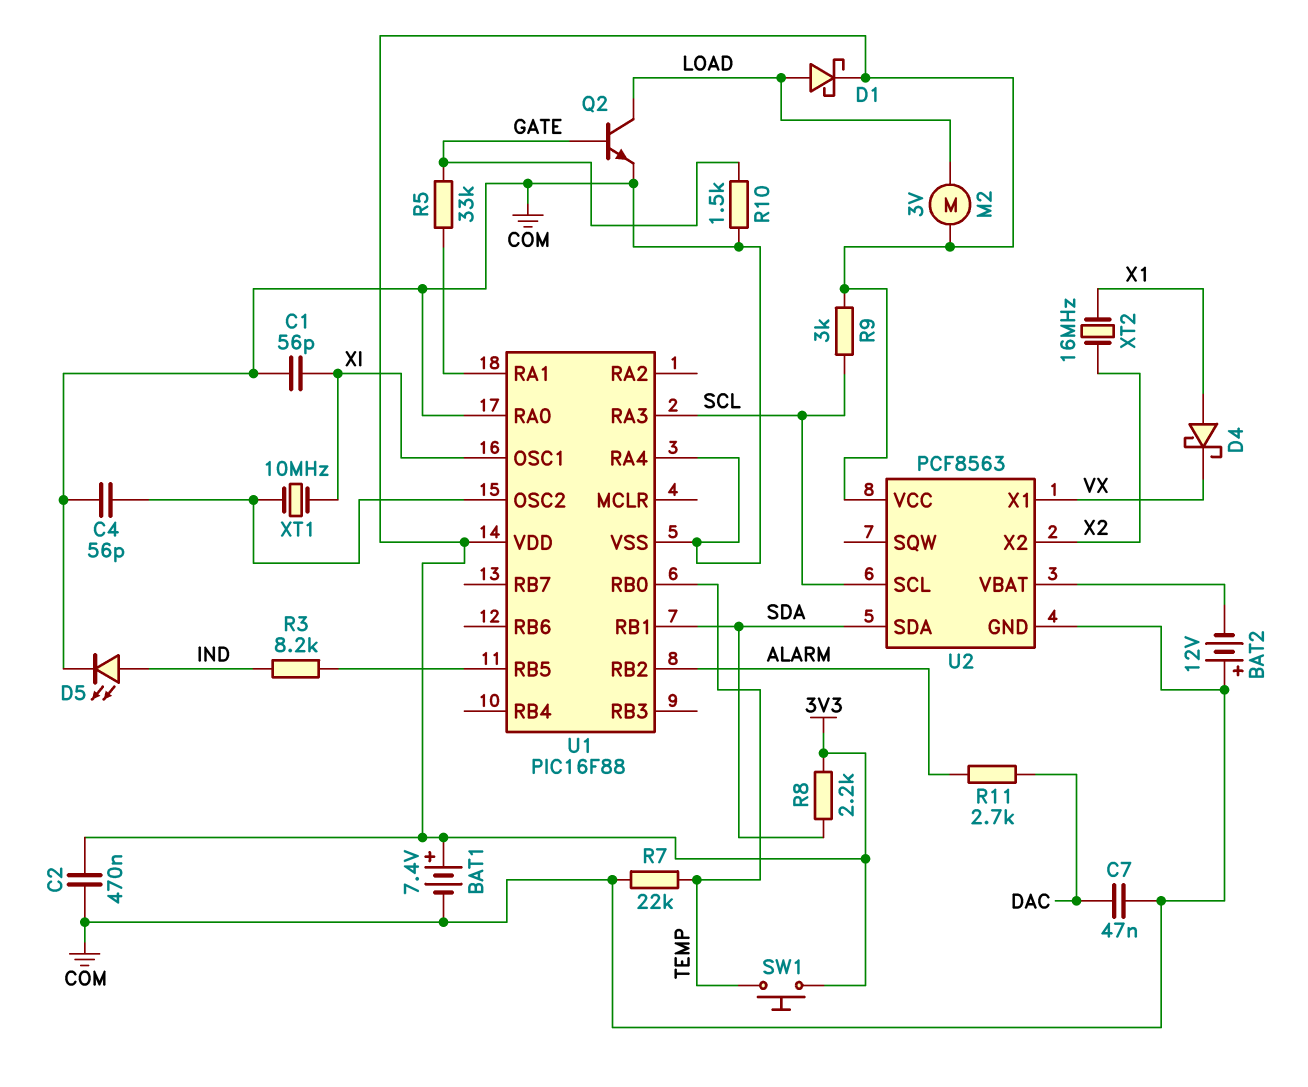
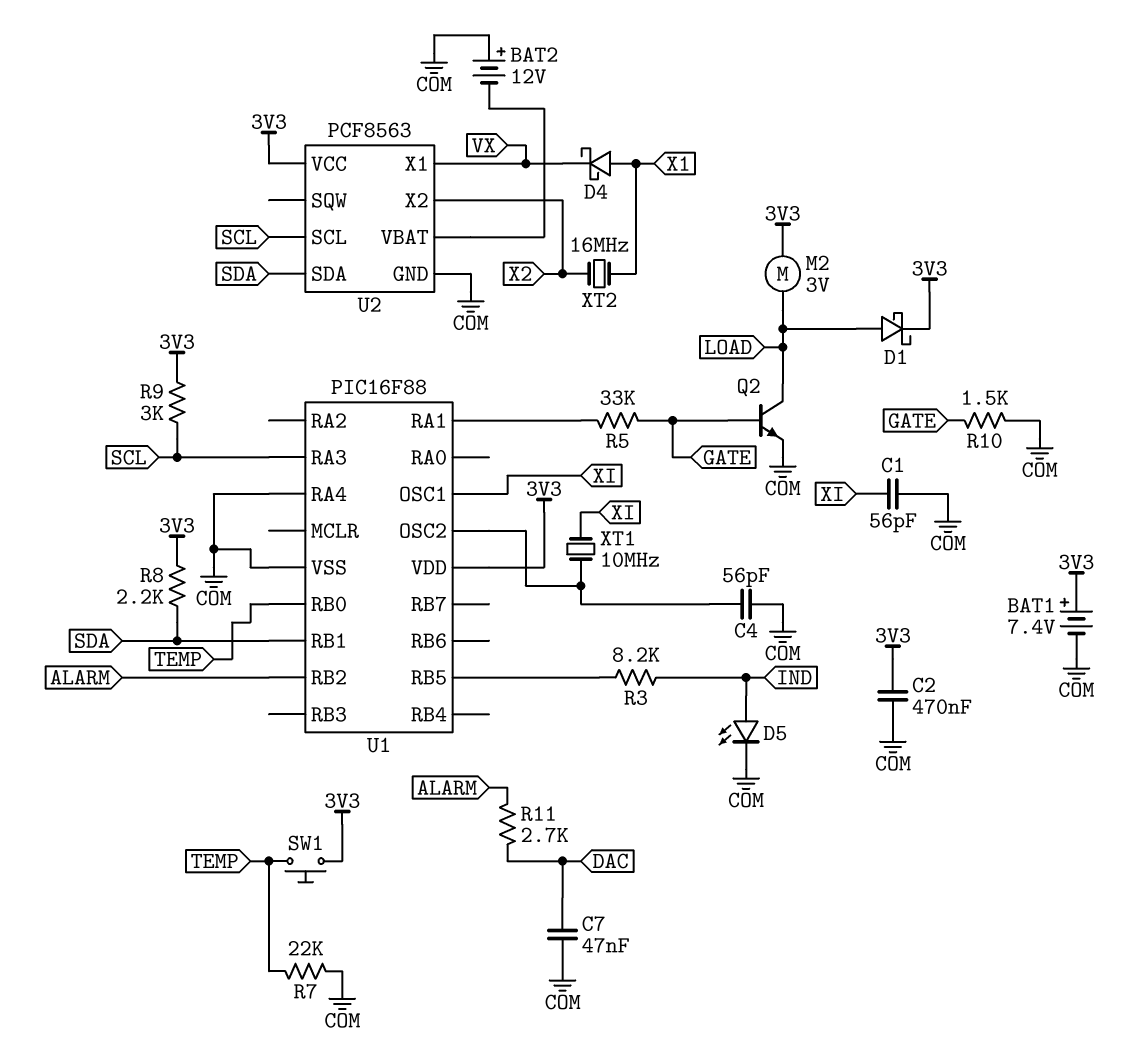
U1 pin RA0: COM -> none

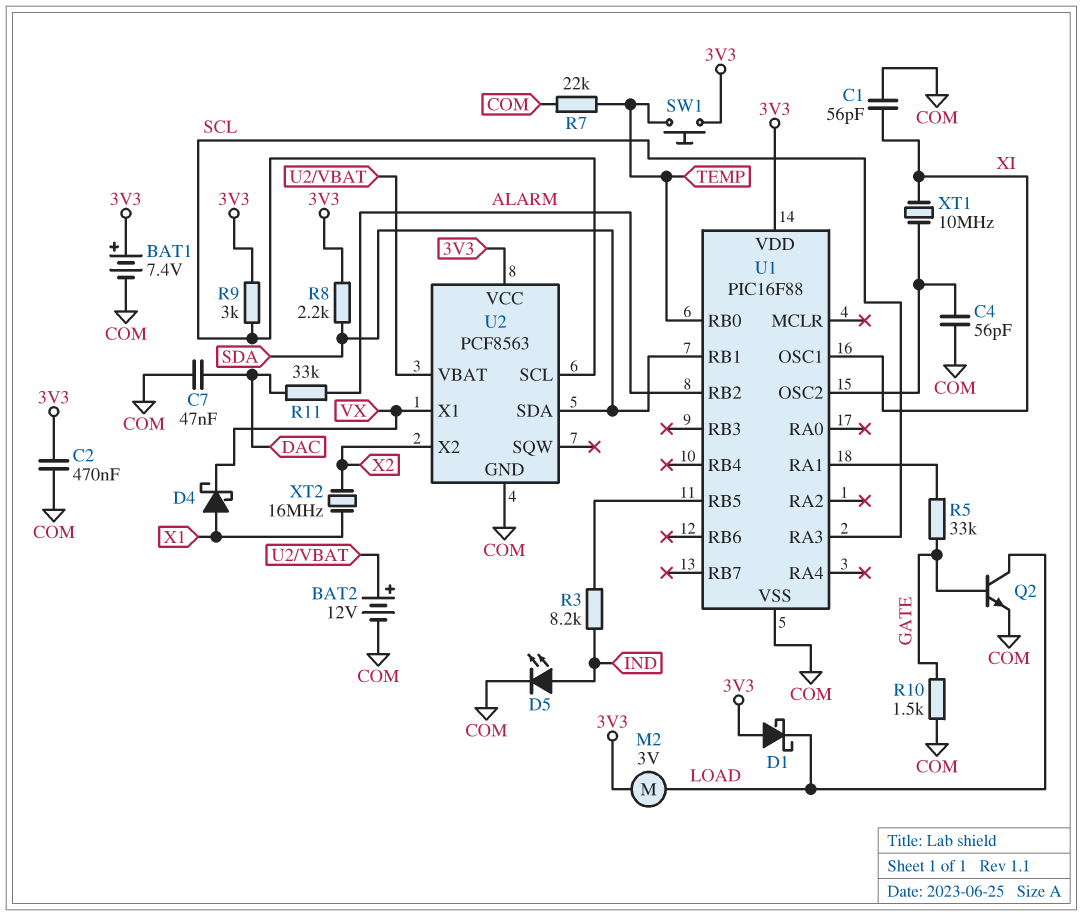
BAT2: 12V (plus COM, minus U2/VBAT) -> 12V (plus U2/VBAT, minus COM)
D1: schottky (A LOAD, K 3V3) -> schottky (A 3V3, K LOAD)
R11: 2.7k (ALARM, DAC) -> 33k (ALARM, DAC)
U1 pin RA4: COM -> none

